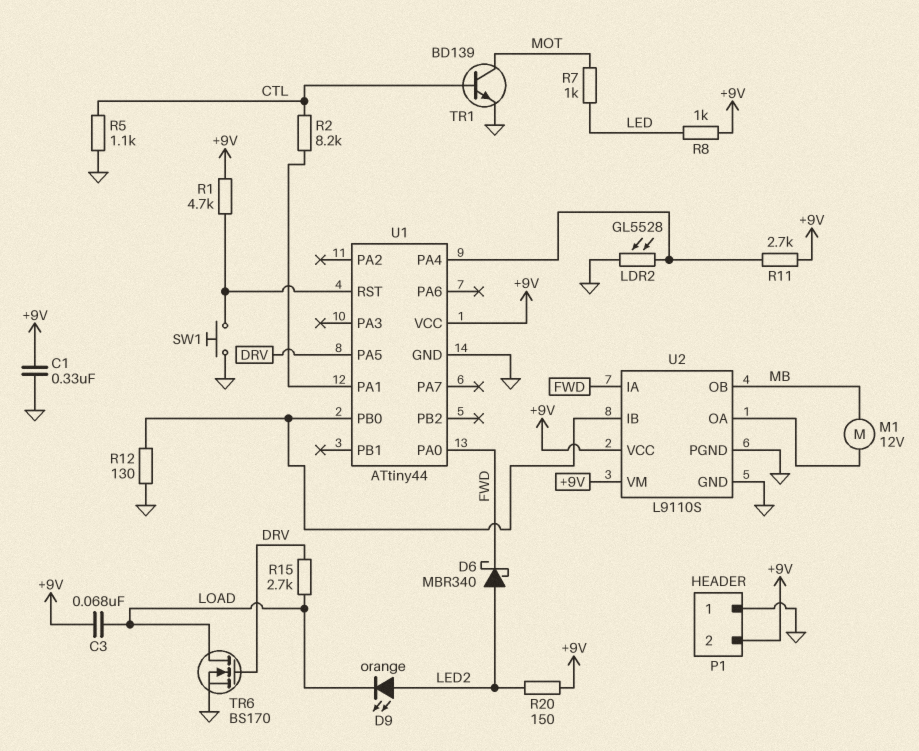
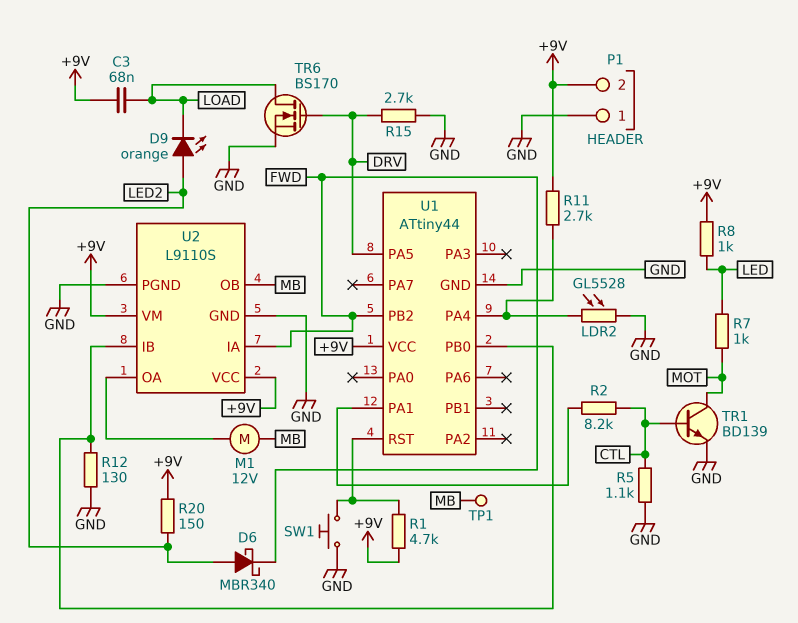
C1: 330nF (+9V, GND) -> none
R15: 2.7k (DRV, LOAD) -> 2.7k (DRV, GND)
TP1: none -> test point (MB)
U1 pin PA0: FWD -> none
U1 pin PB2: none -> FWD

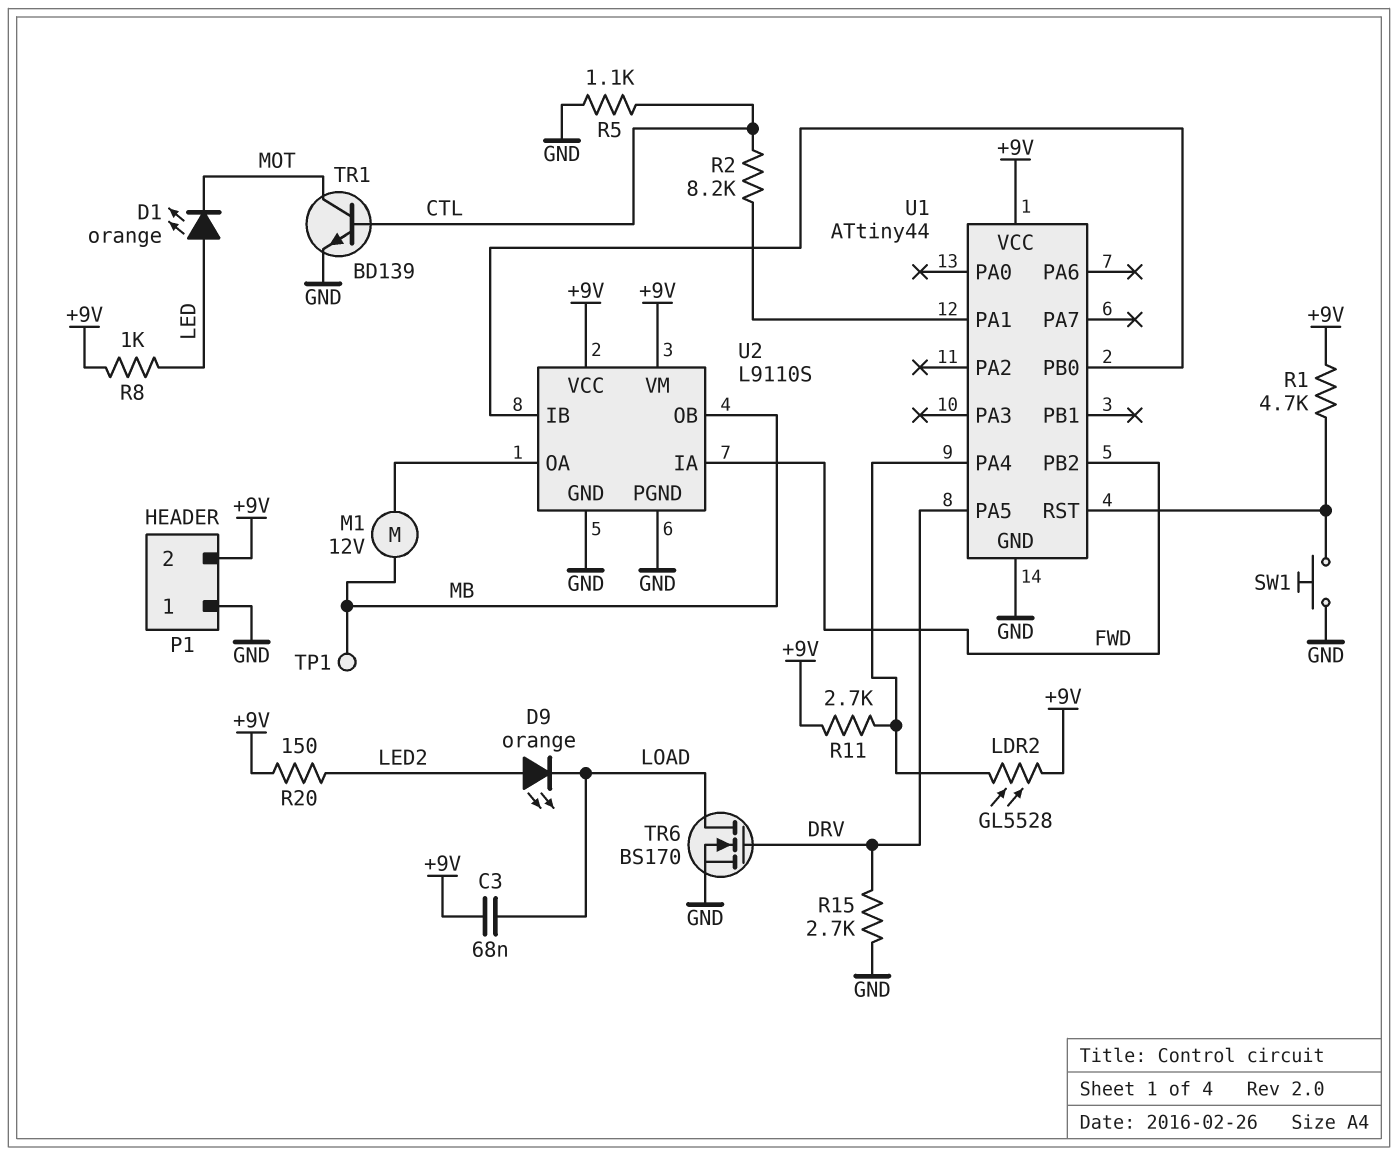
D1: none -> LED orange (A LED, K MOT)
D6: schottky MBR340 (A LED2, K FWD) -> none
LDR2: GL5528 (GND, U1/PA4) -> GL5528 (+9V, U1/PA4)
R7: 1k (LED, MOT) -> none
R12: 130 (GND, U1/PB0) -> none

